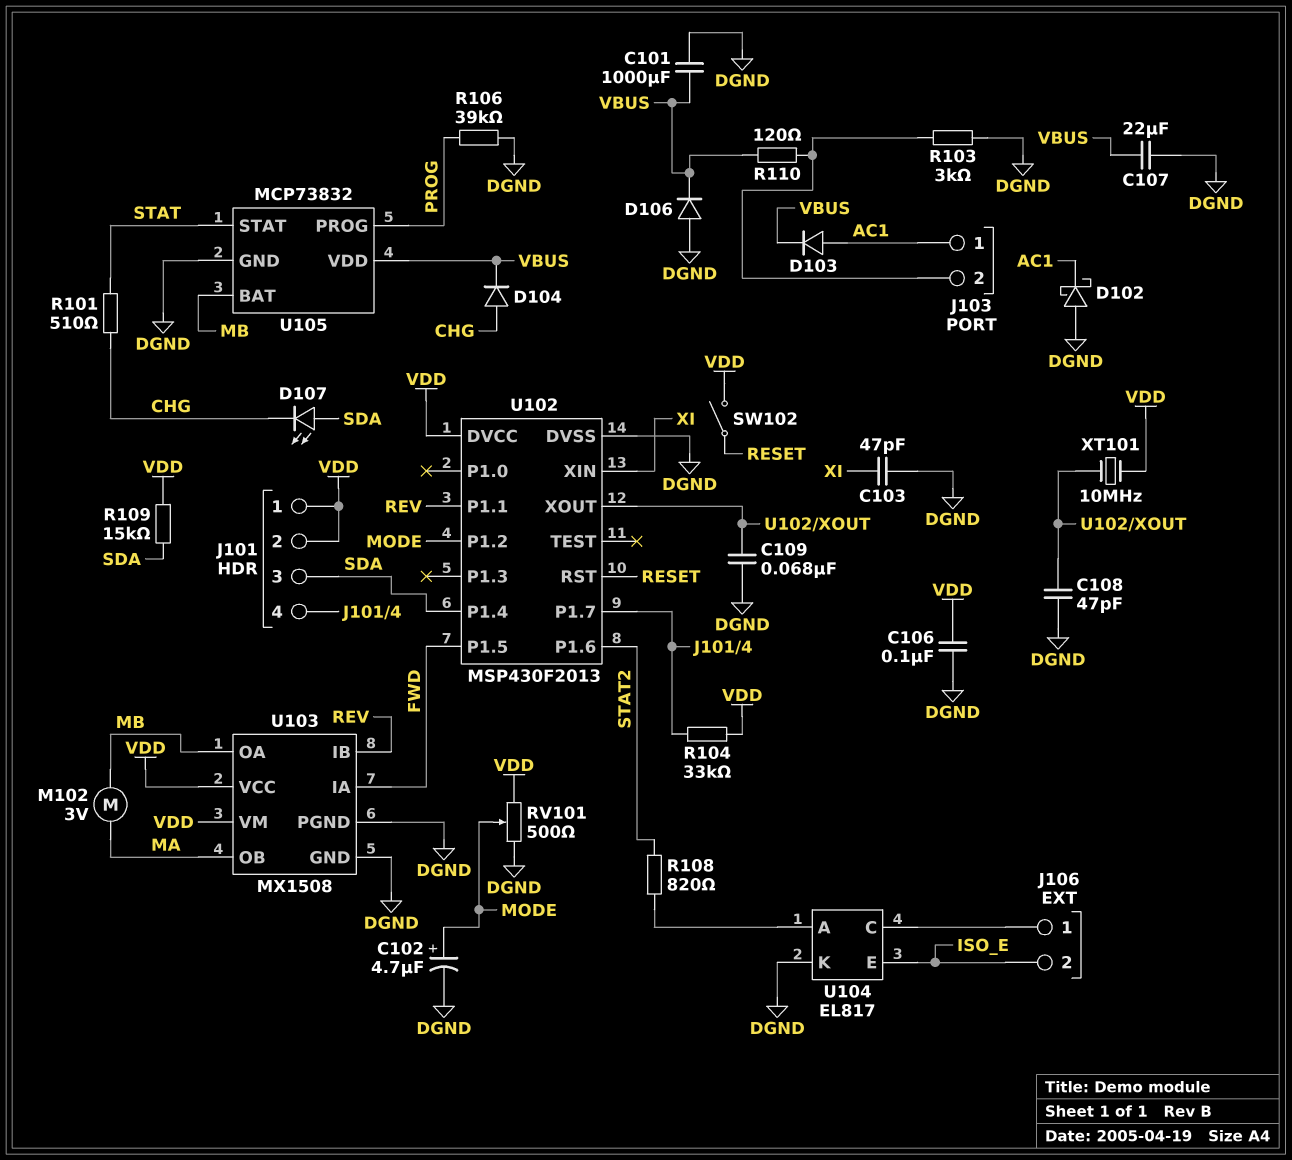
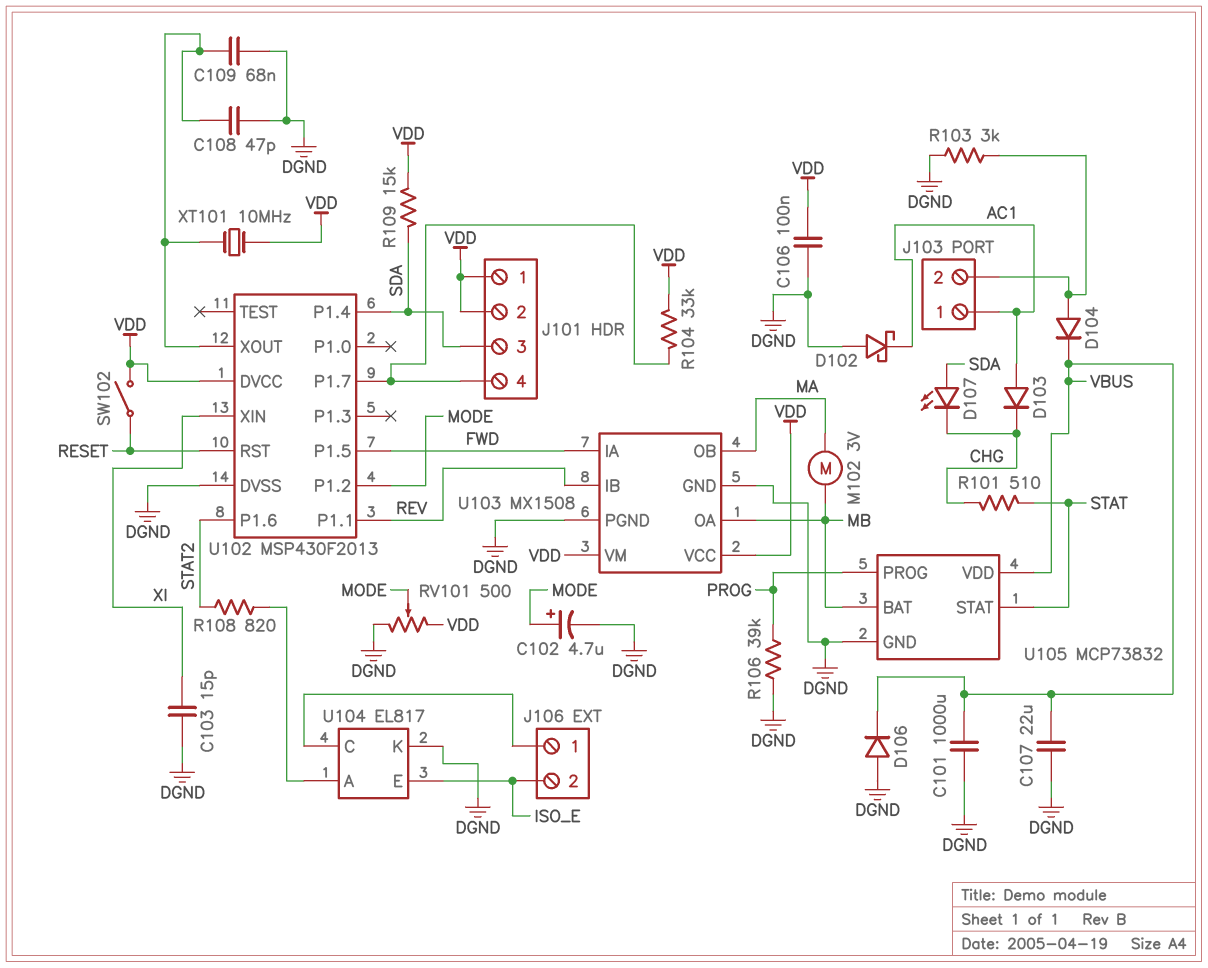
C103: 47pF (DGND, XI) -> 15pF (DGND, XI)
D103: diode (A AC1, K VBUS) -> diode (A AC1, K CHG)
D104: diode (A CHG, K VBUS) -> diode (A J103/2, K VBUS)
R110: 120 (J103/2, VBUS) -> none

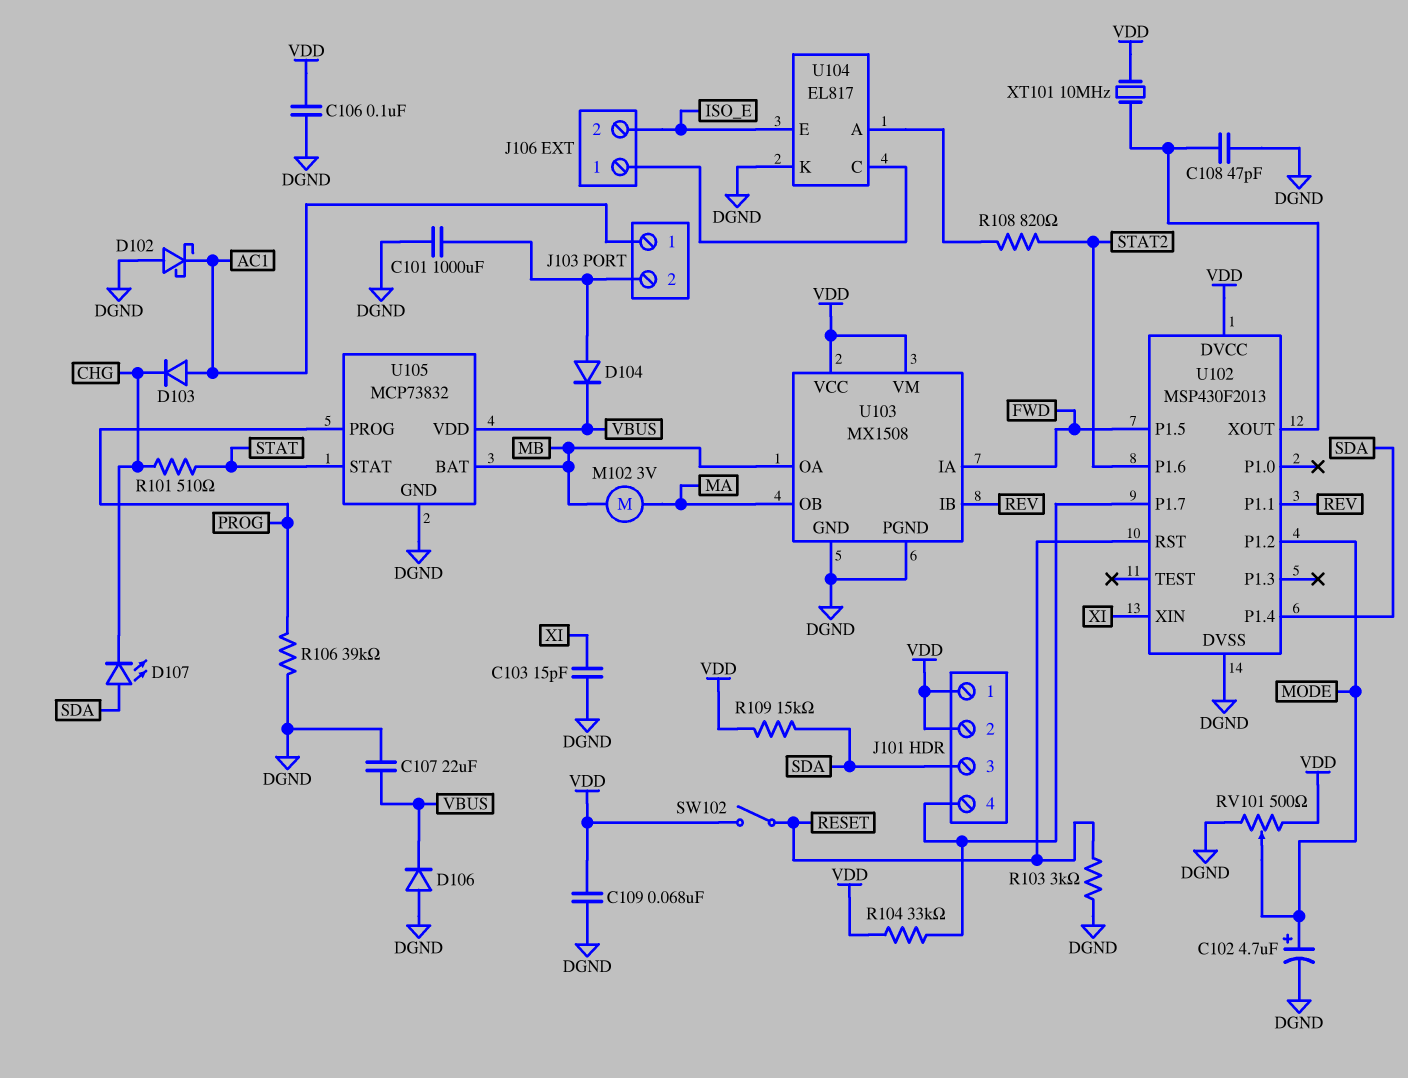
C101: 1000uF (DGND, VBUS) -> 1000uF (DGND, J103/2)
C109: 68nF (DGND, U102/XOUT) -> 68nF (DGND, VDD)
R103: 3k (DGND, J103/2) -> 3k (DGND, RESET)

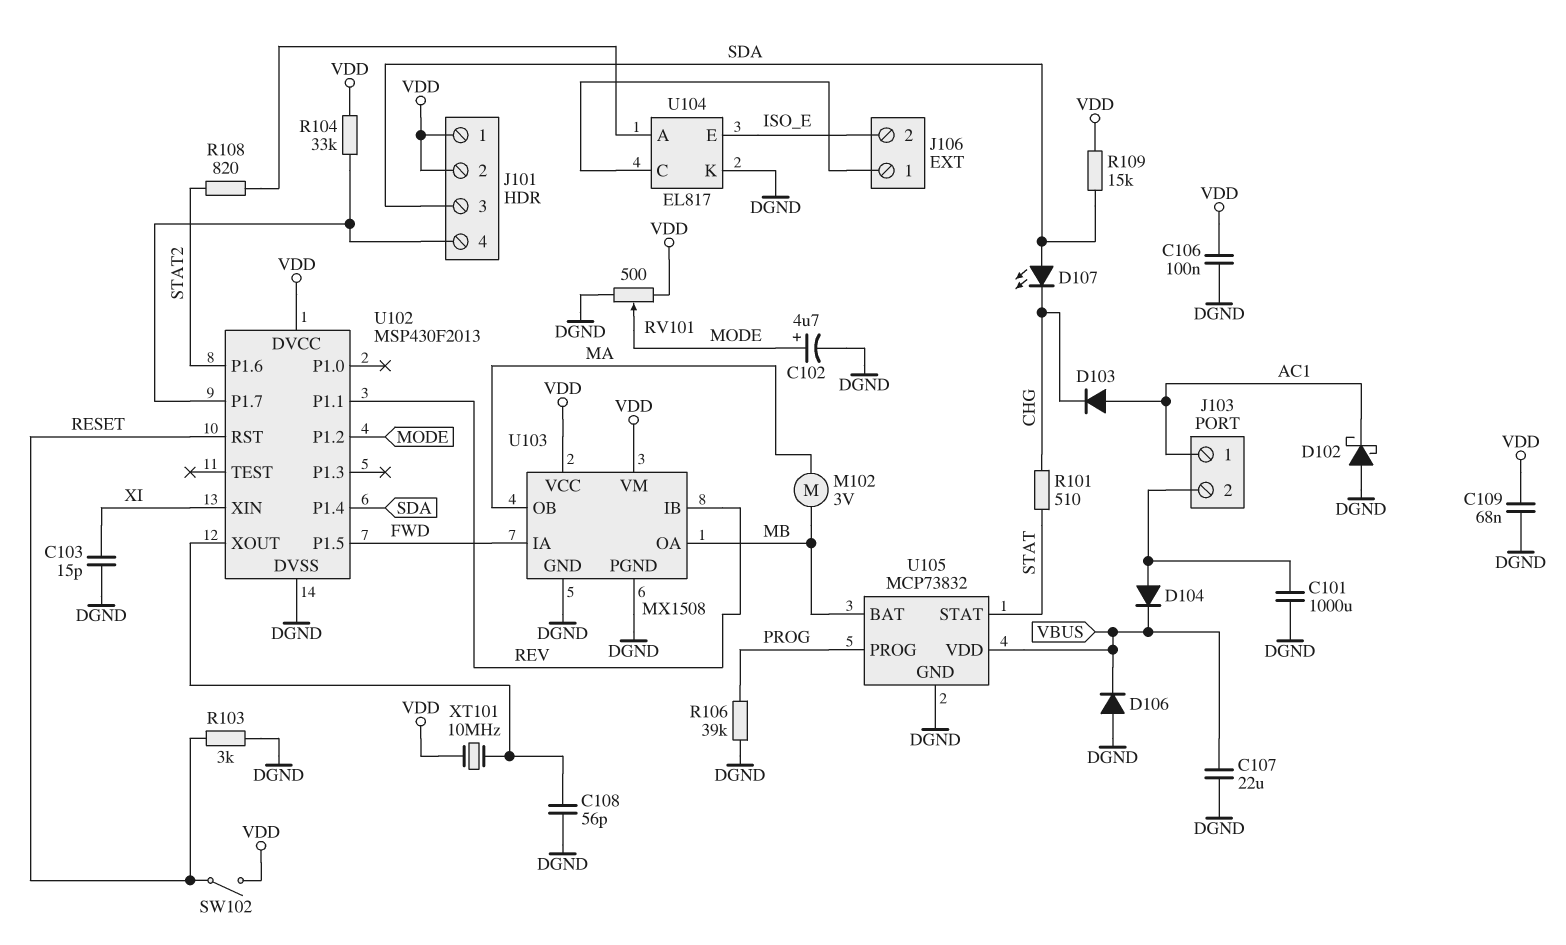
C108: 47pF (DGND, U102/XOUT) -> 56pF (DGND, U102/XOUT)

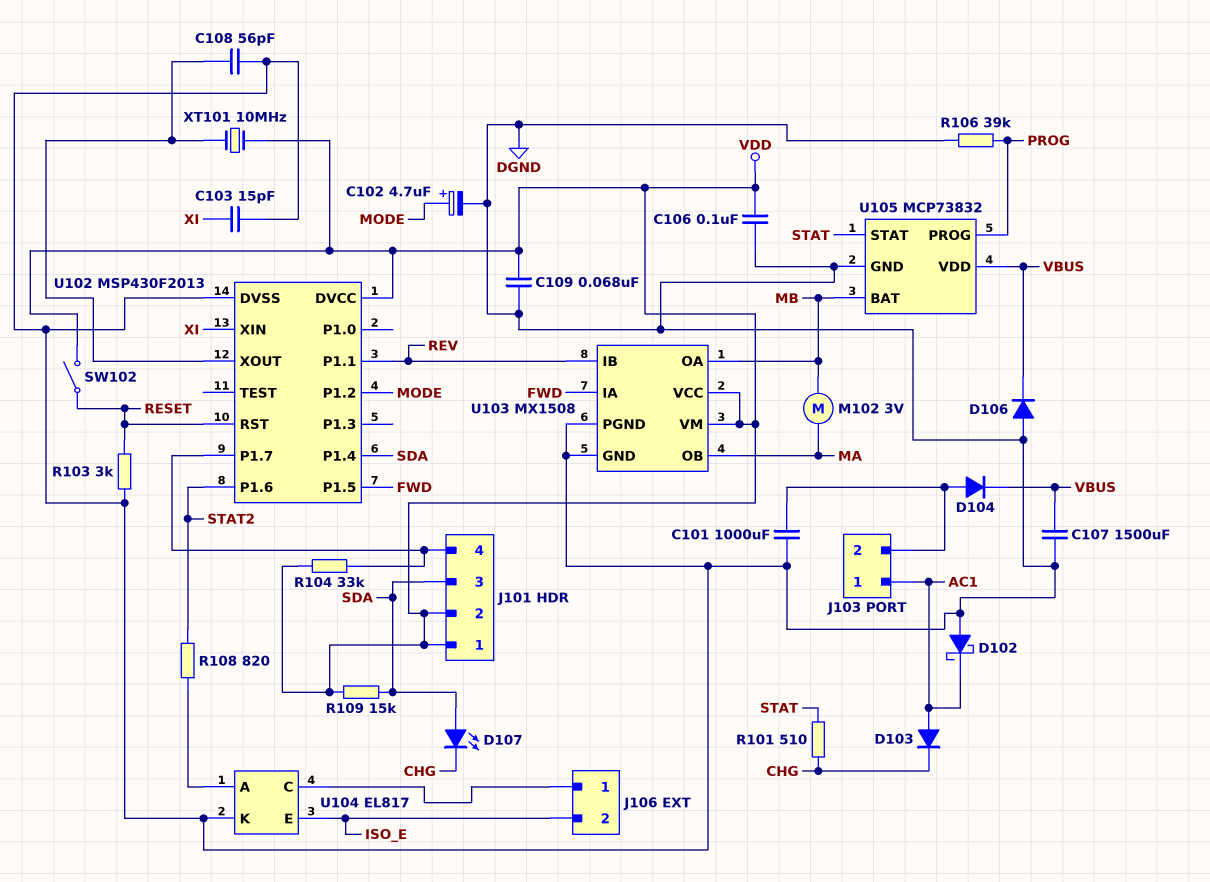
C107: 22uF (DGND, VBUS) -> 1500uF (DGND, VBUS)
RV101: 500 (DGND, VDD, wiper MODE) -> none

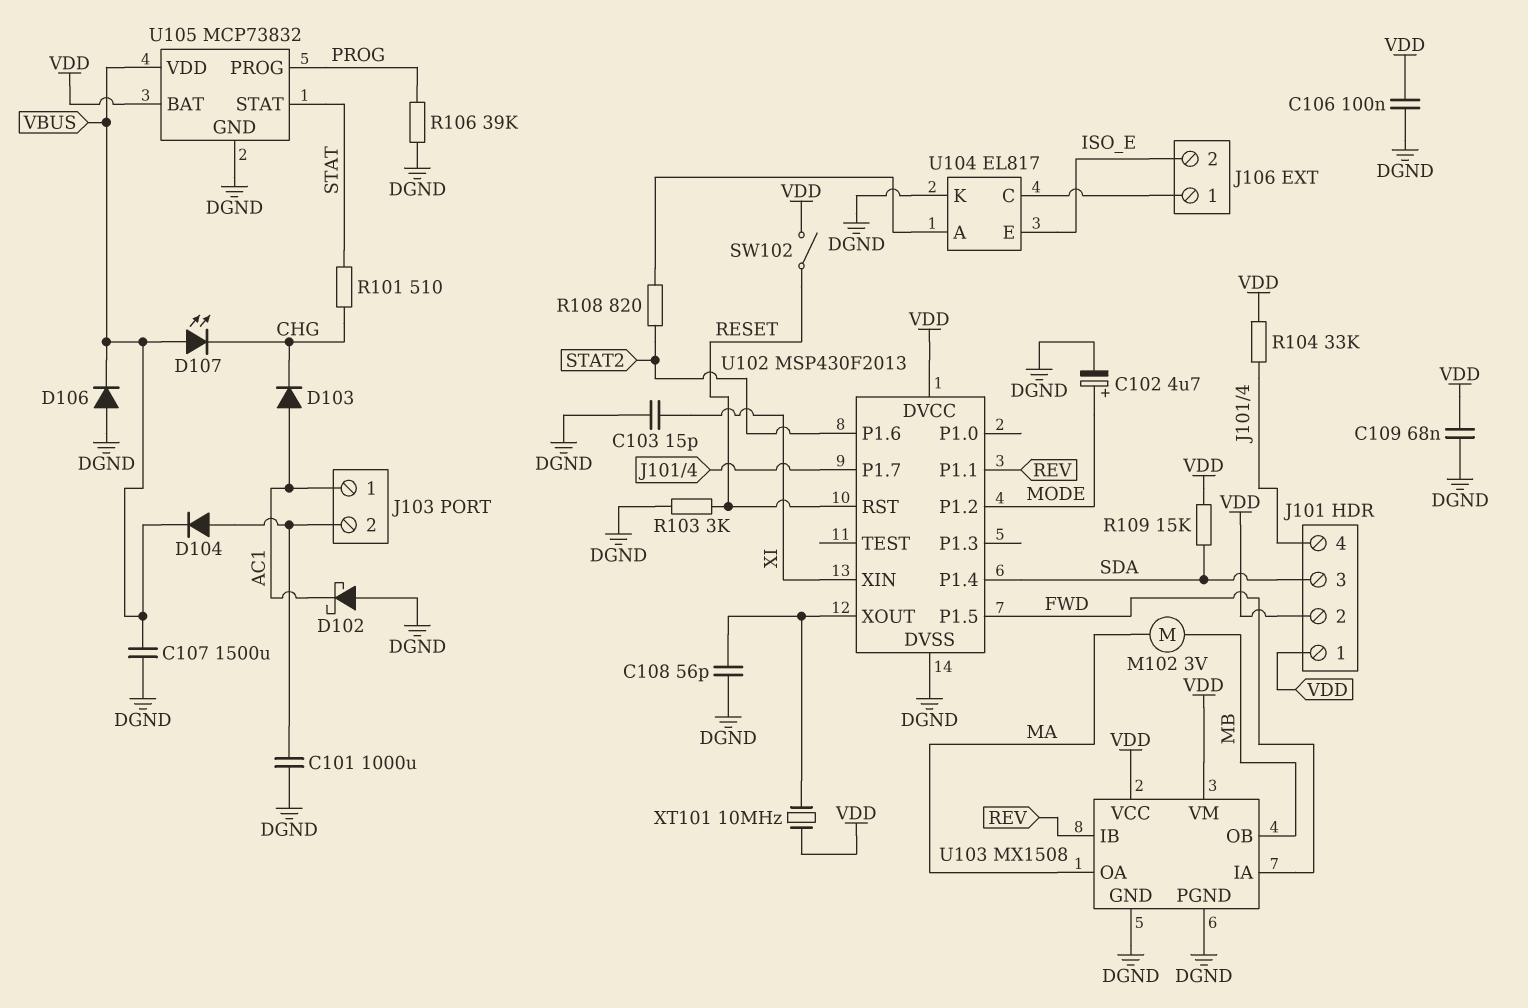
D107: LED (A SDA, K CHG) -> LED (A VBUS, K CHG)
U103 pin OA: MB -> MA
U103 pin OB: MA -> MB
U105 pin BAT: MB -> VDD

